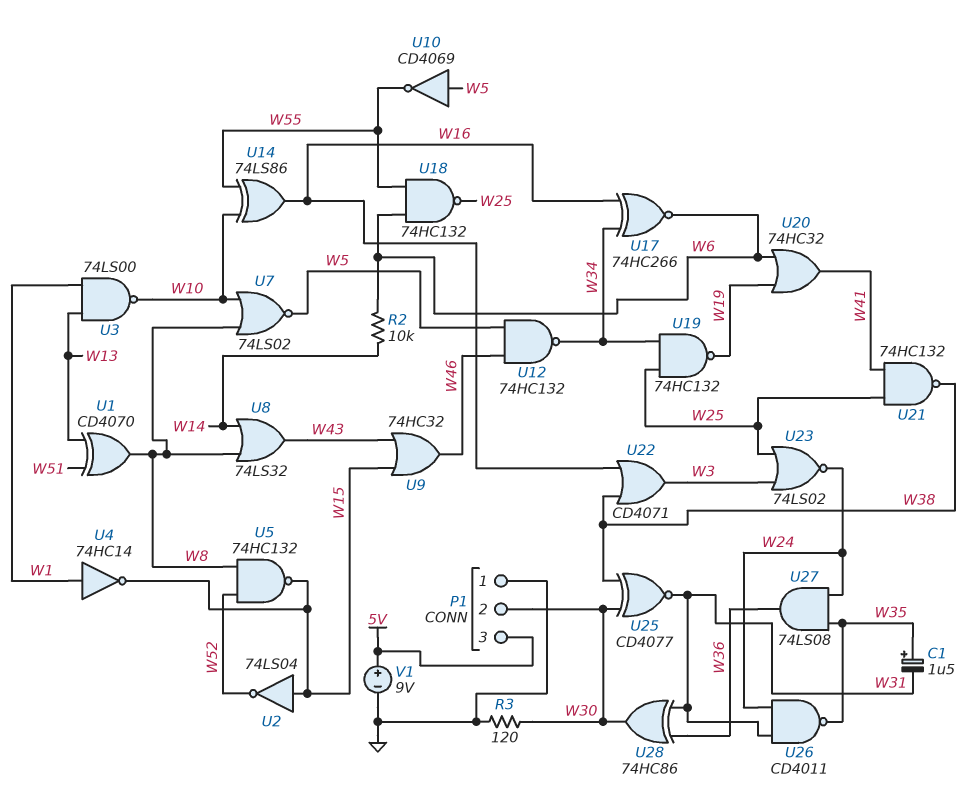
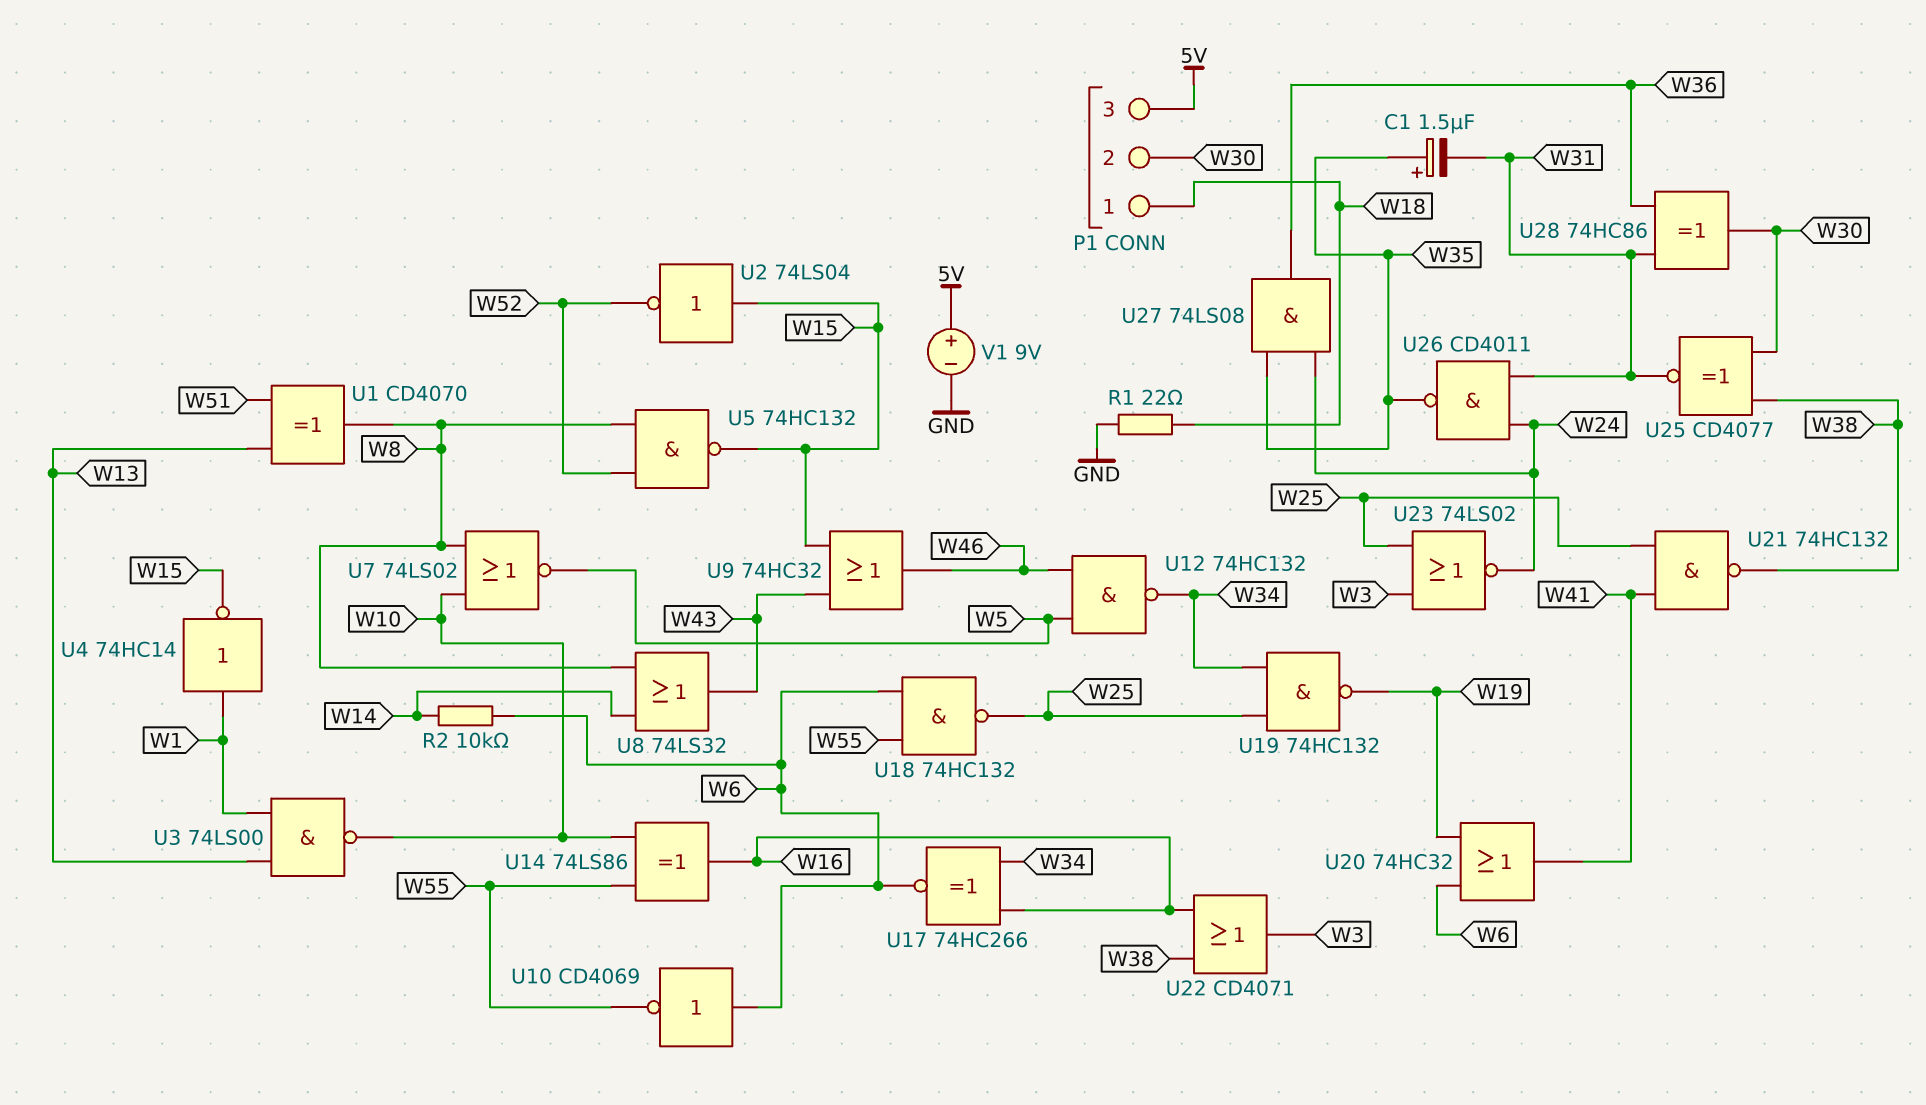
P1 pin 1: GND -> W18
R1: none -> 22 (GND, W18)
R3: 120 (GND, W30) -> none
U10: NOT CD4069 (in W5, out W55) -> NOT CD4069 (in W6, out W55)

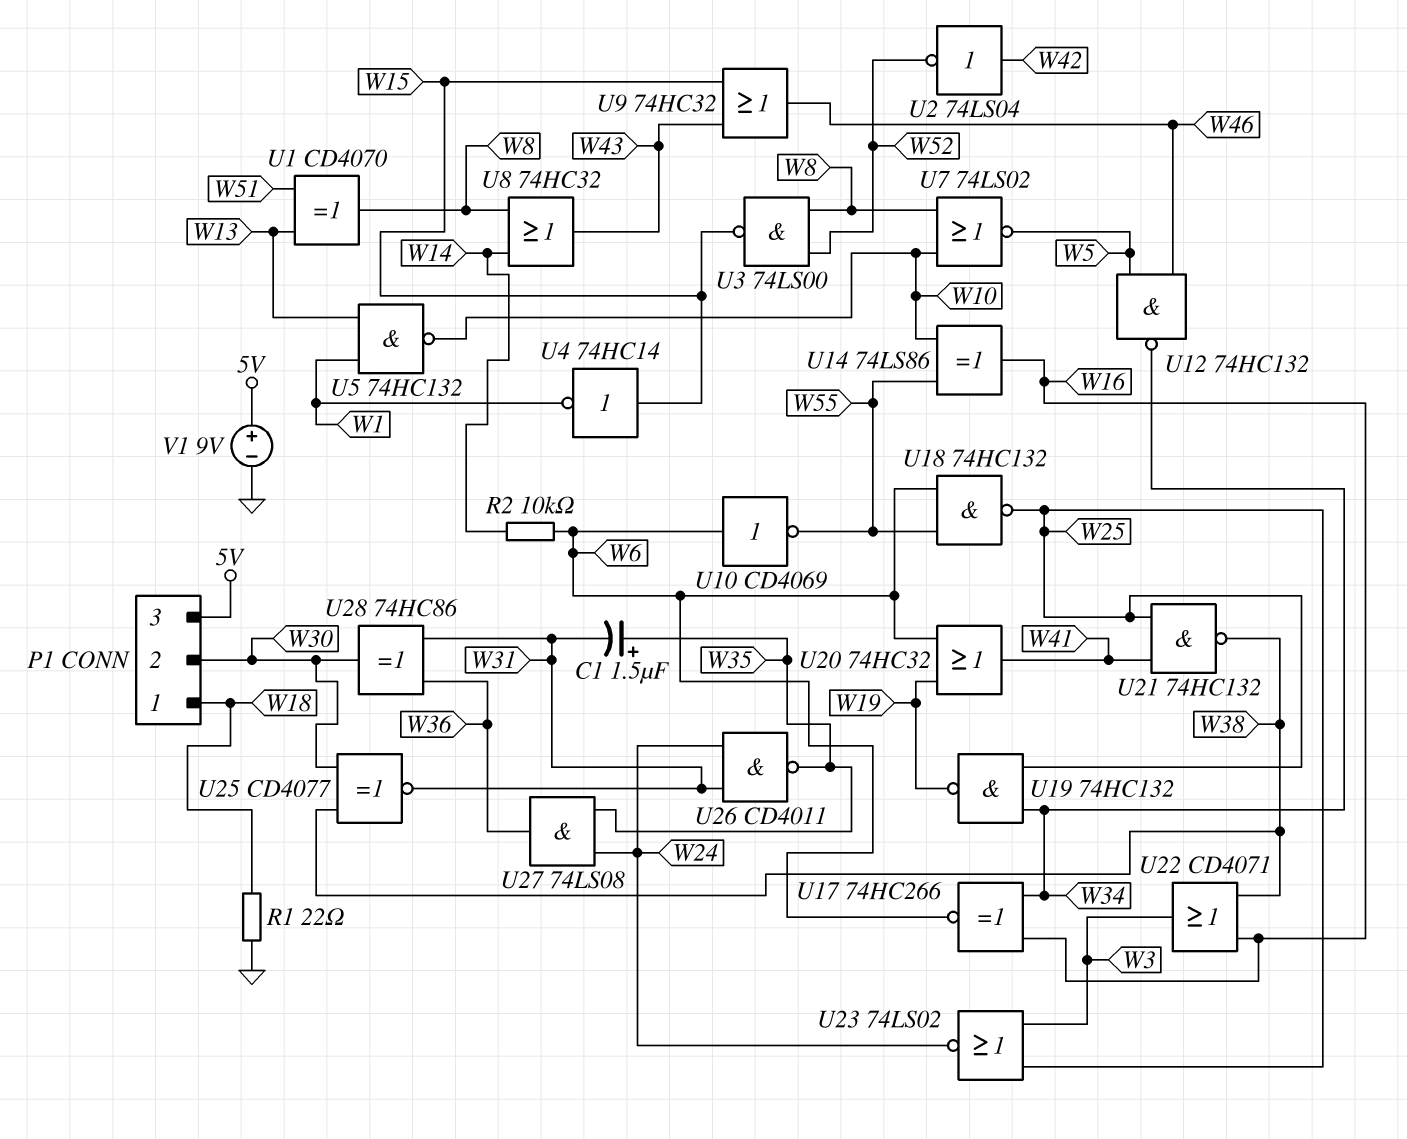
U2: NOT 74LS04 (in W15, out W52) -> NOT 74LS04 (in W42, out W52)
U3: NAND 74LS00 (in W1, in W13, out W10) -> NAND 74LS00 (in W8, in W52, out W15)
U4: NOT 74HC14 (in W1, out W15) -> NOT 74HC14 (in W15, out W1)
U5: NAND 74HC132 (in W8, in W52, out W15) -> NAND 74HC132 (in W1, in W13, out W10)
U8: OR 74LS32 (in W8, in W14, out W43) -> OR 74HC32 (in W8, in W14, out W43)

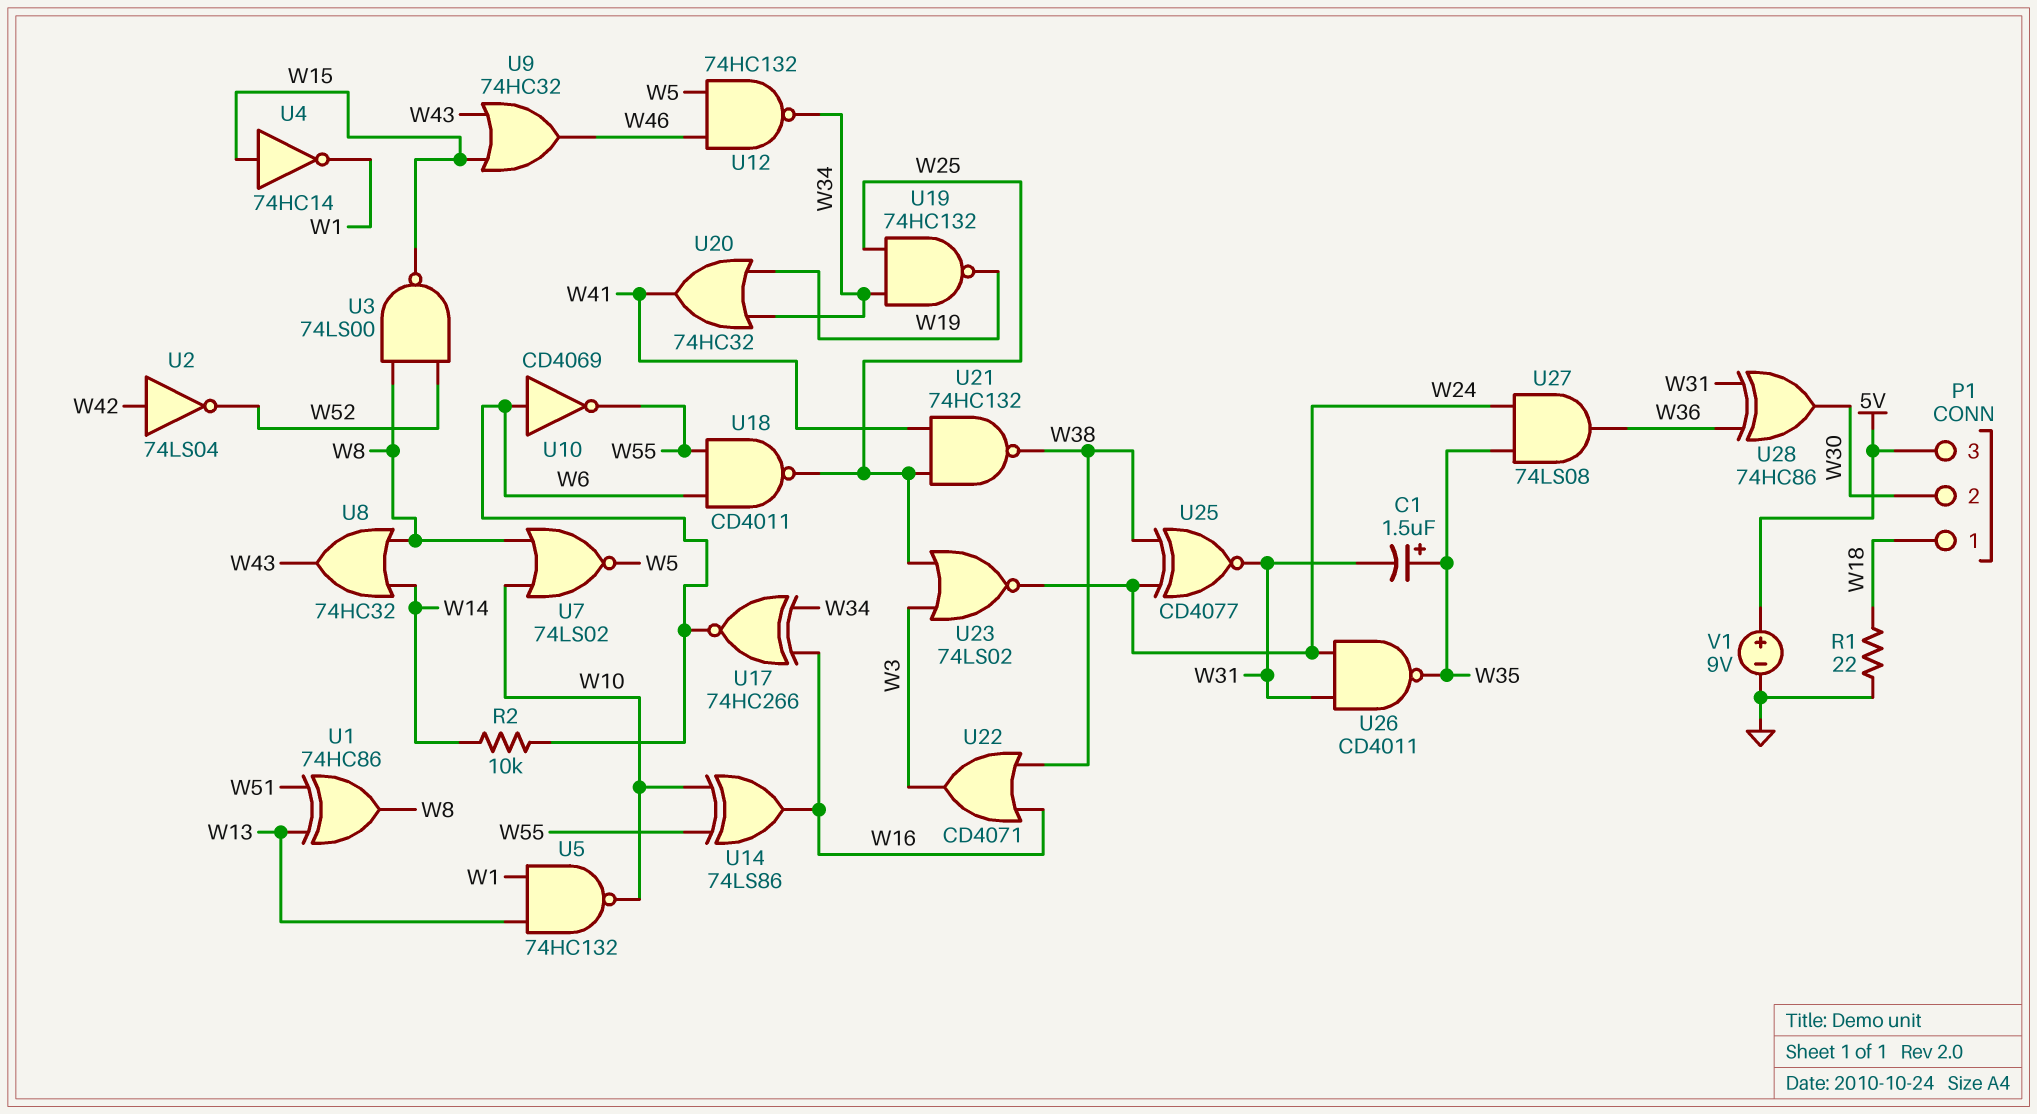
U1: XOR CD4070 (in W13, in W51, out W8) -> XOR 74HC86 (in W13, in W51, out W8)
U18: NAND 74HC132 (in W6, in W55, out W25) -> NAND CD4011 (in W6, in W55, out W25)
U20: OR 74HC32 (in W6, in W19, out W41) -> OR 74HC32 (in W19, in W34, out W41)
U25: XNOR CD4077 (in W30, in W38, out W31) -> XNOR CD4077 (in W24, in W38, out W31)

